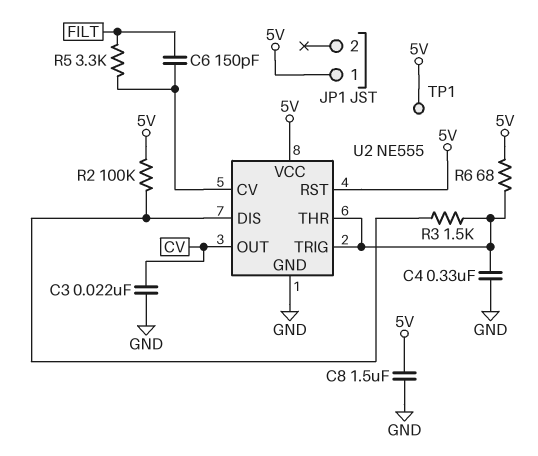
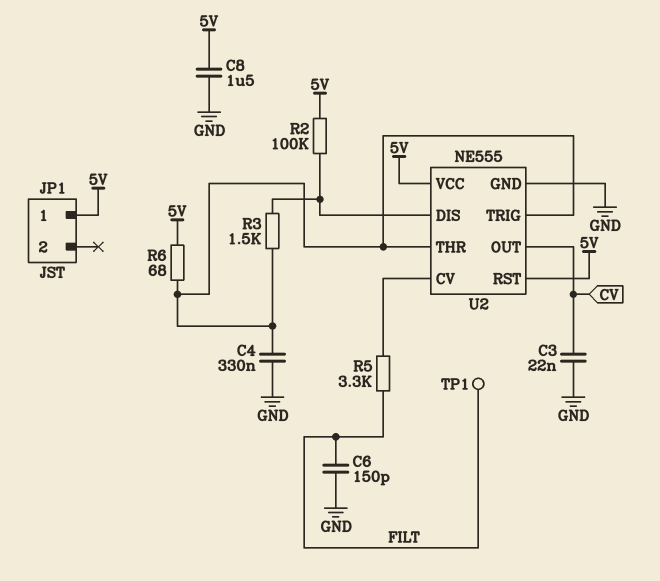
C6: 150pF (FILT, U2/CV) -> 150pF (FILT, GND)
TP1: test point (5V) -> test point (FILT)

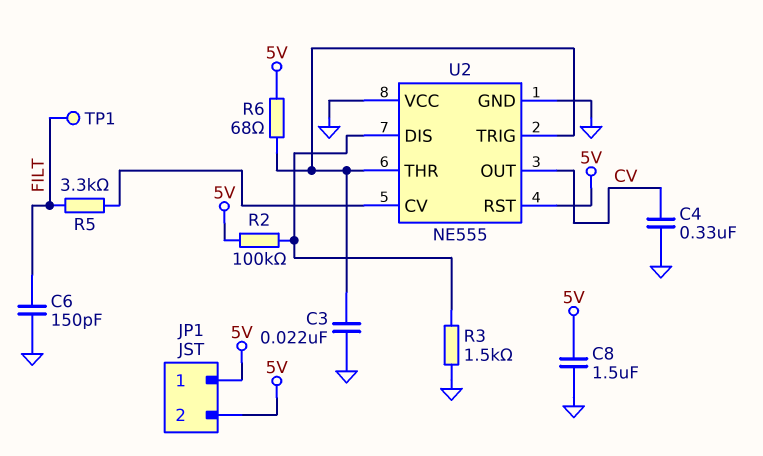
C3: 22nF (CV, GND) -> 22nF (GND, U2/THR)
C4: 330nF (GND, U2/THR) -> 330nF (CV, GND)
JP1 pin 2: none -> 5V
R3: 1.5k (U2/DIS, U2/THR) -> 1.5k (GND, U2/DIS)
U2 pin VCC: 5V -> GND

